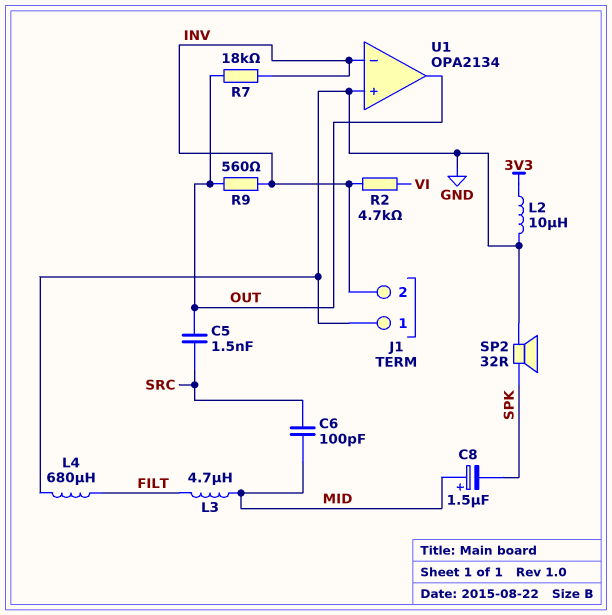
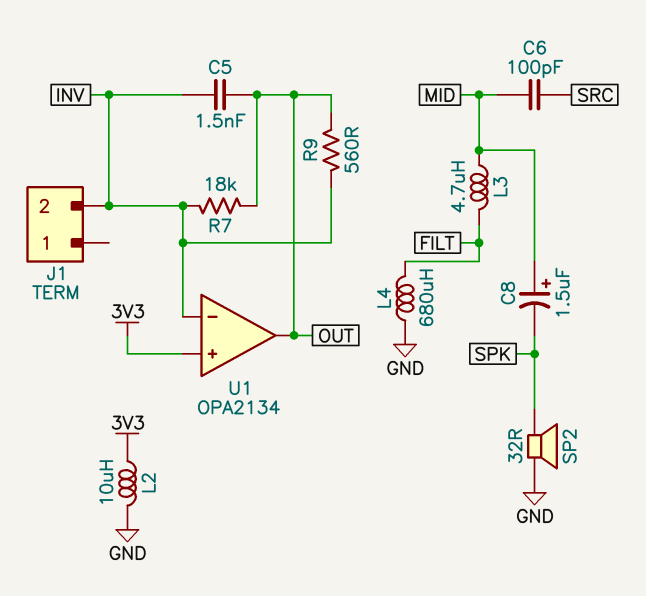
C5: 1.5nF (OUT, SRC) -> 1.5nF (INV, OUT)
J1 pin 1: GND -> none
R2: 4.7k (INV, VI) -> none
U1 pin in+: GND -> 3V3

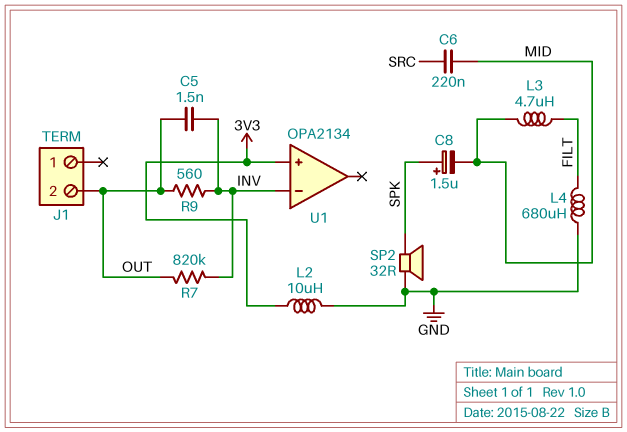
C6: 100pF (MID, SRC) -> 220nF (MID, SRC)
C8: 1.5uF (plus MID, minus SPK) -> 1.5uF (plus SPK, minus MID)
J1 pin 2: INV -> OUT
R7: 18k (INV, OUT) -> 820k (INV, OUT)
U1 pin out: OUT -> none

